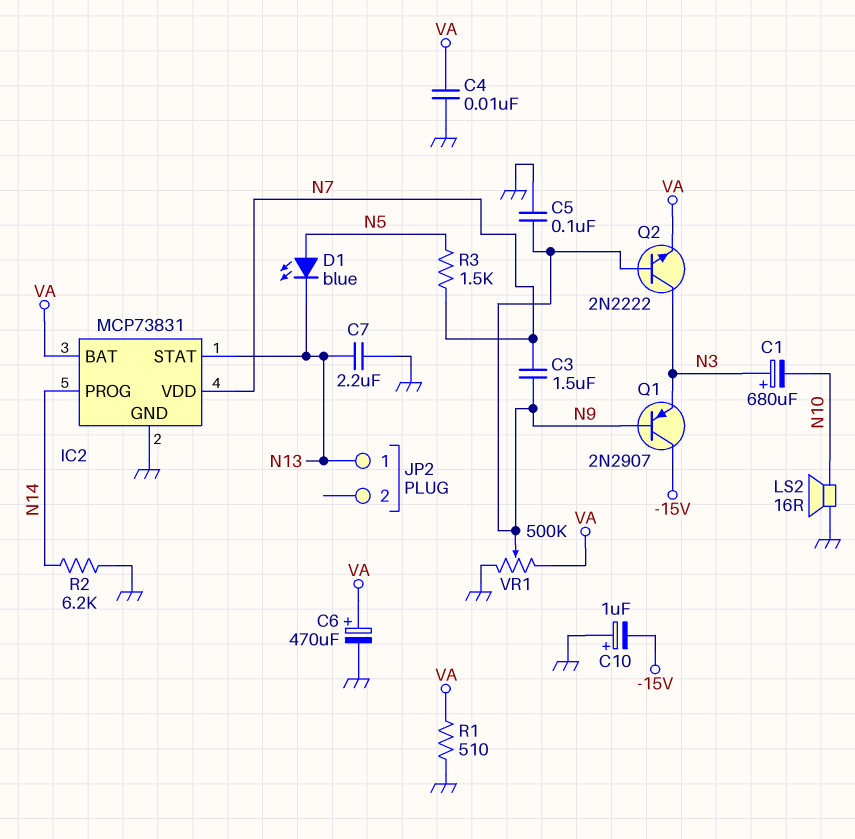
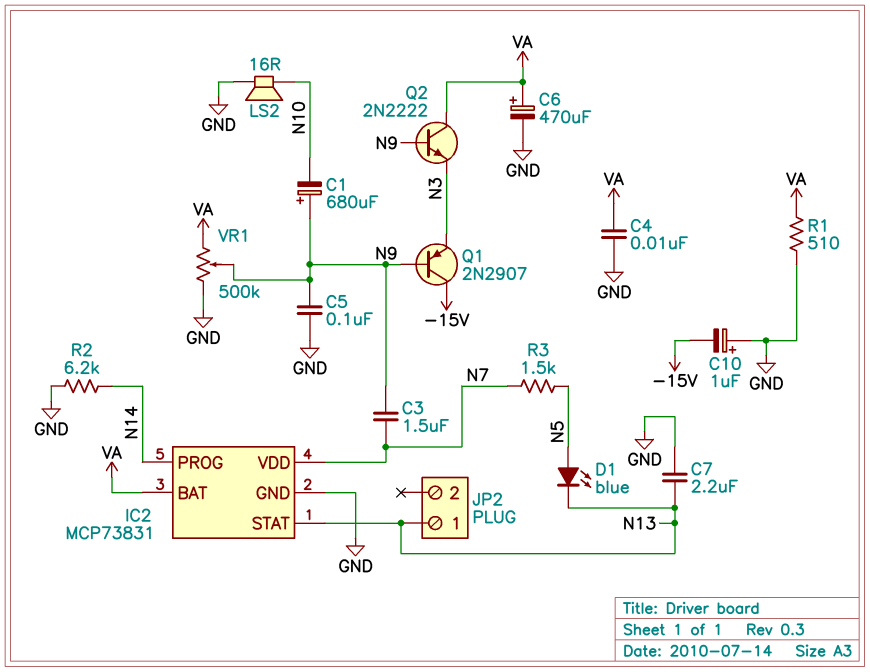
C1: 680uF (plus N3, minus N10) -> 680uF (plus N9, minus N10)
Q2: NPN 2N2222 (B N9, C N3, E VA) -> NPN 2N2222 (B N9, C VA, E N3)

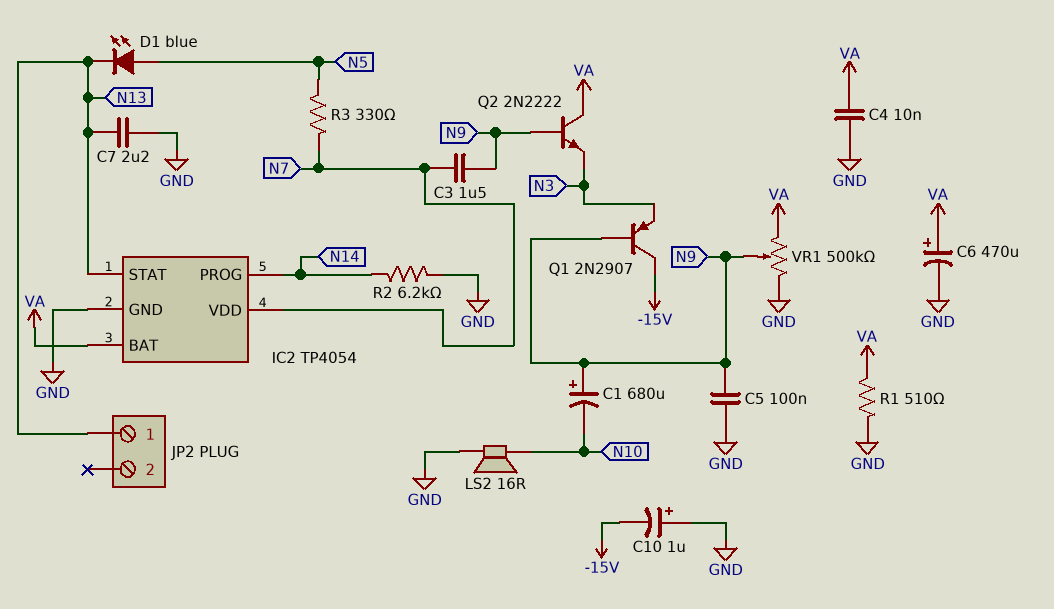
IC2: MCP73831 -> TP4054
R3: 1.5k (N5, N7) -> 330 (N5, N7)

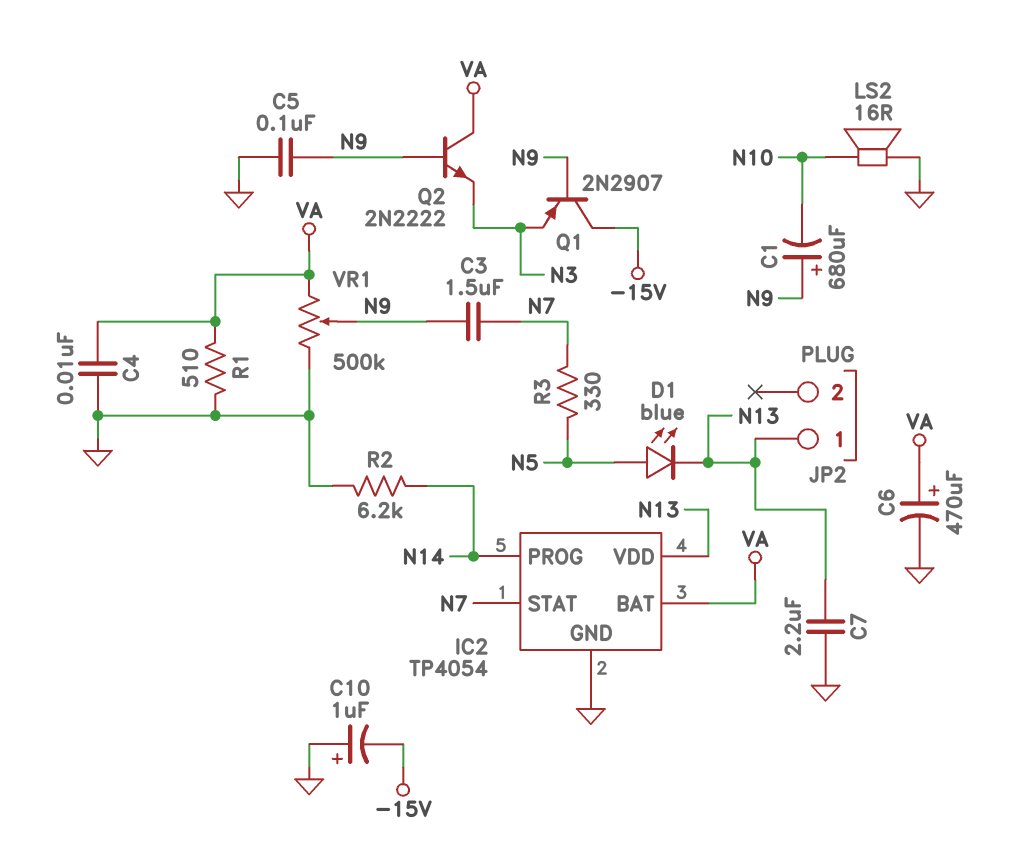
IC2 pin STAT: N13 -> N7
IC2 pin VDD: N7 -> N13

